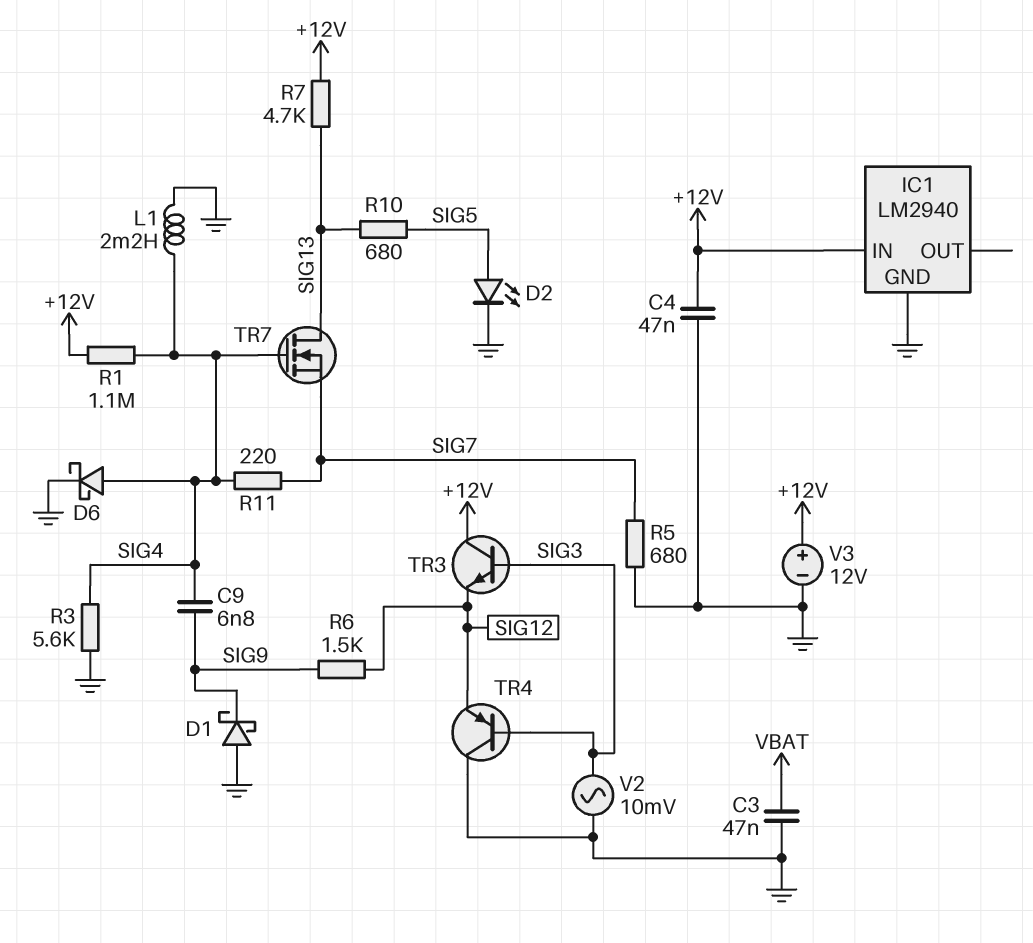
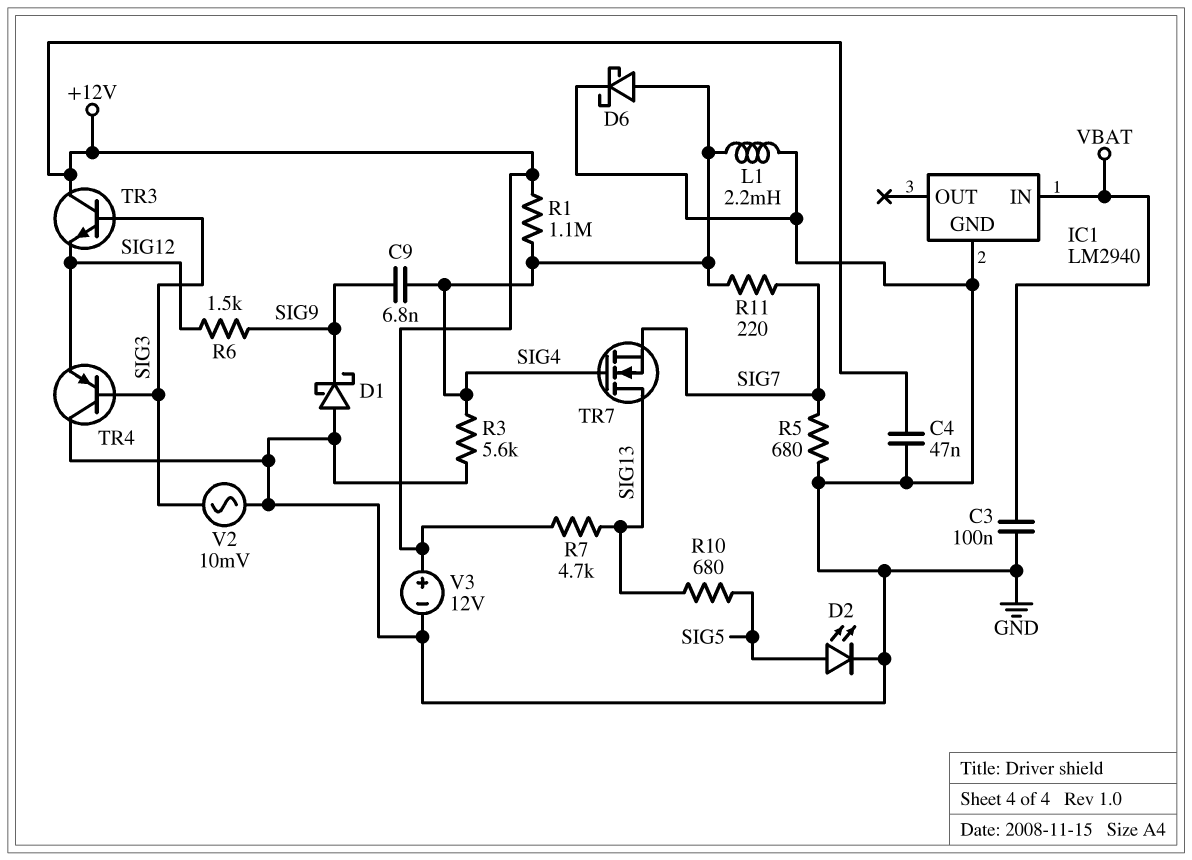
C3: 47nF (GND, VBAT) -> 100nF (GND, VBAT)
IC1 pin IN: +12V -> VBAT

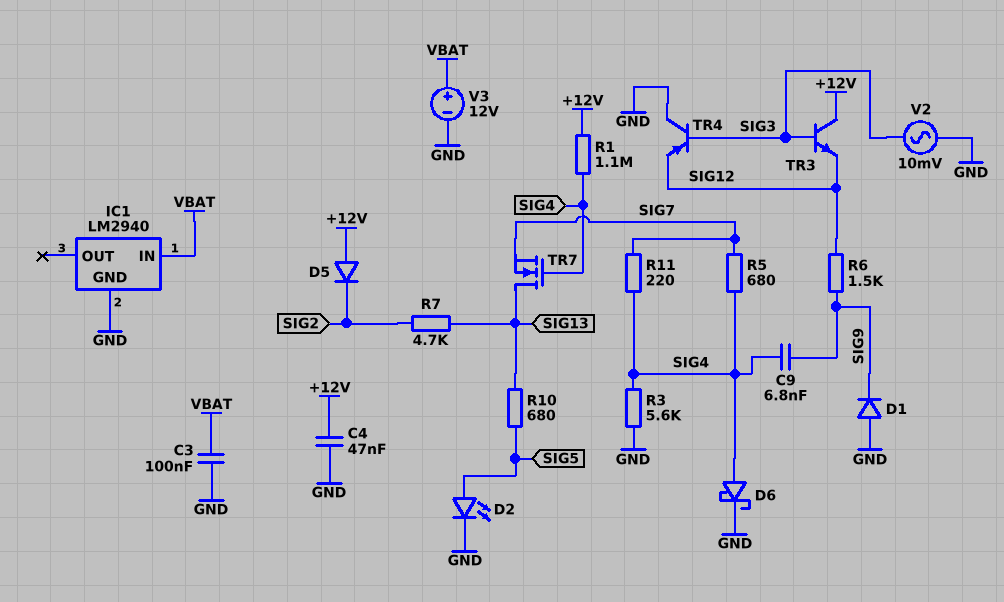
D1: schottky (A GND, K SIG9) -> diode (A GND, K SIG9)
D5: none -> diode (A +12V, K SIG2)
L1: 2.2mH (GND, SIG4) -> none
R5: 680 (GND, SIG7) -> 680 (SIG4, SIG7)
R7: 4.7k (+12V, SIG13) -> 4.7k (SIG2, SIG13)
V3: 12V (plus +12V, minus GND) -> 12V (plus VBAT, minus GND)

